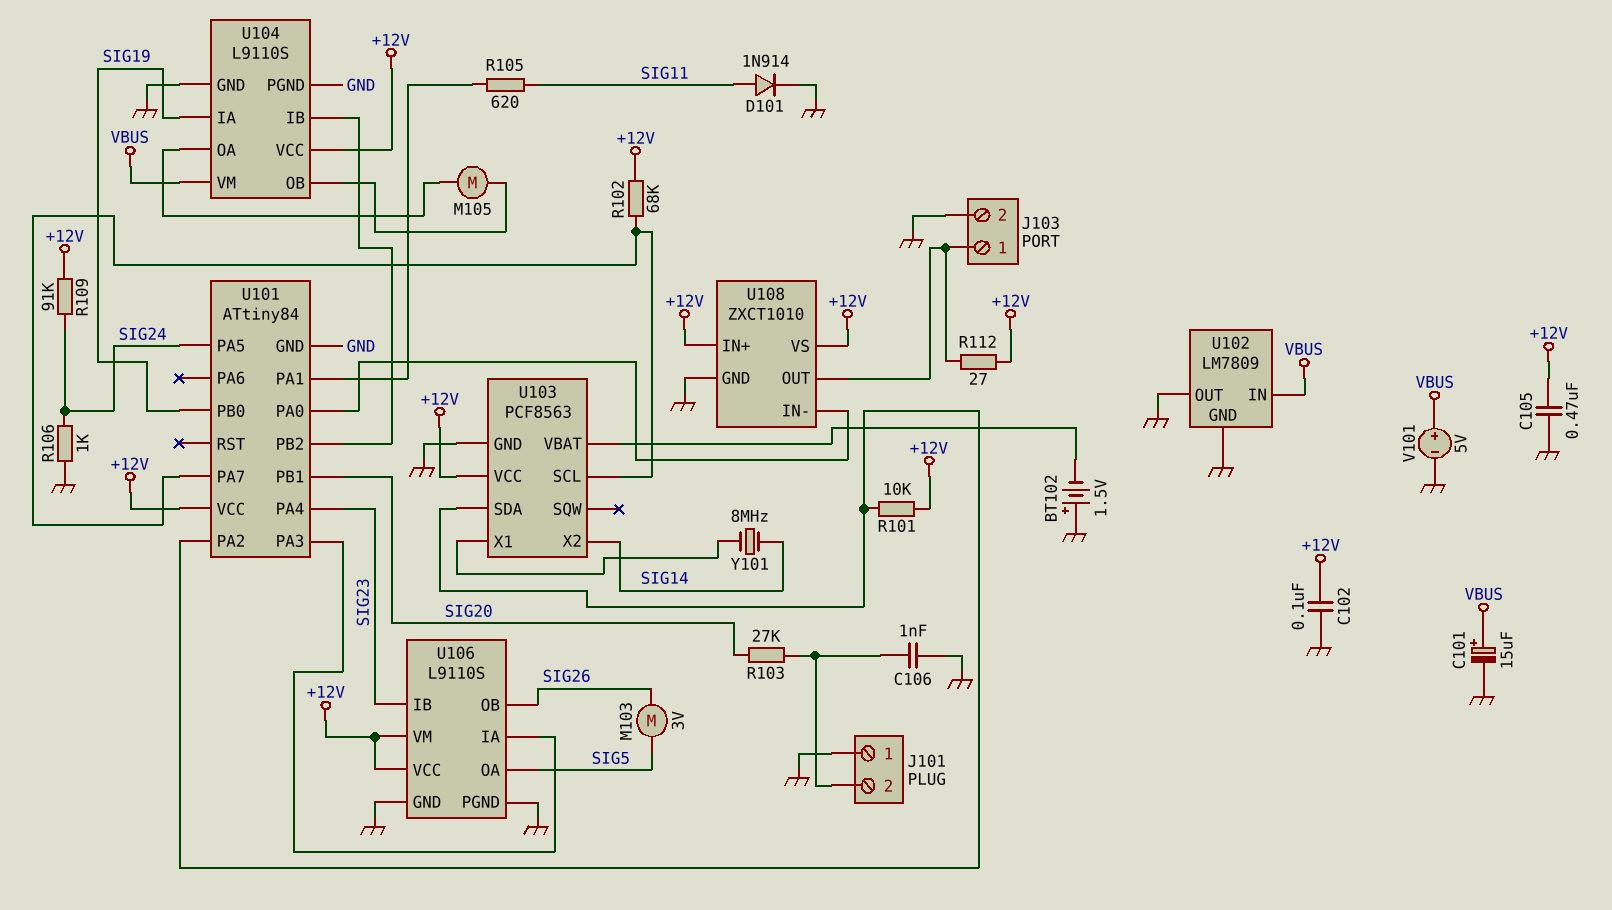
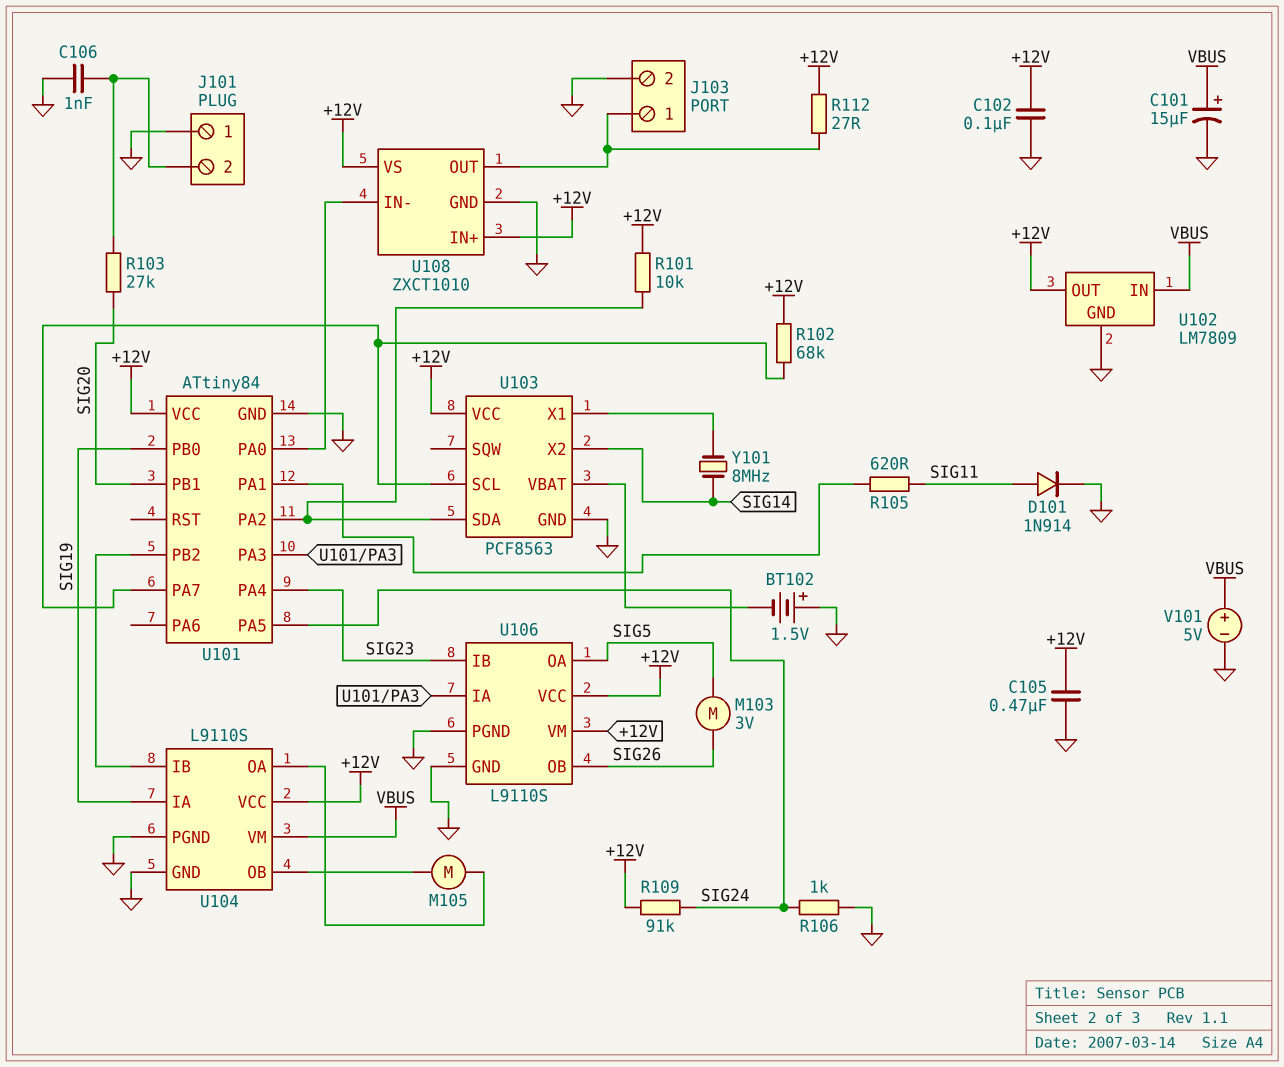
U102 pin OUT: GND -> +12V

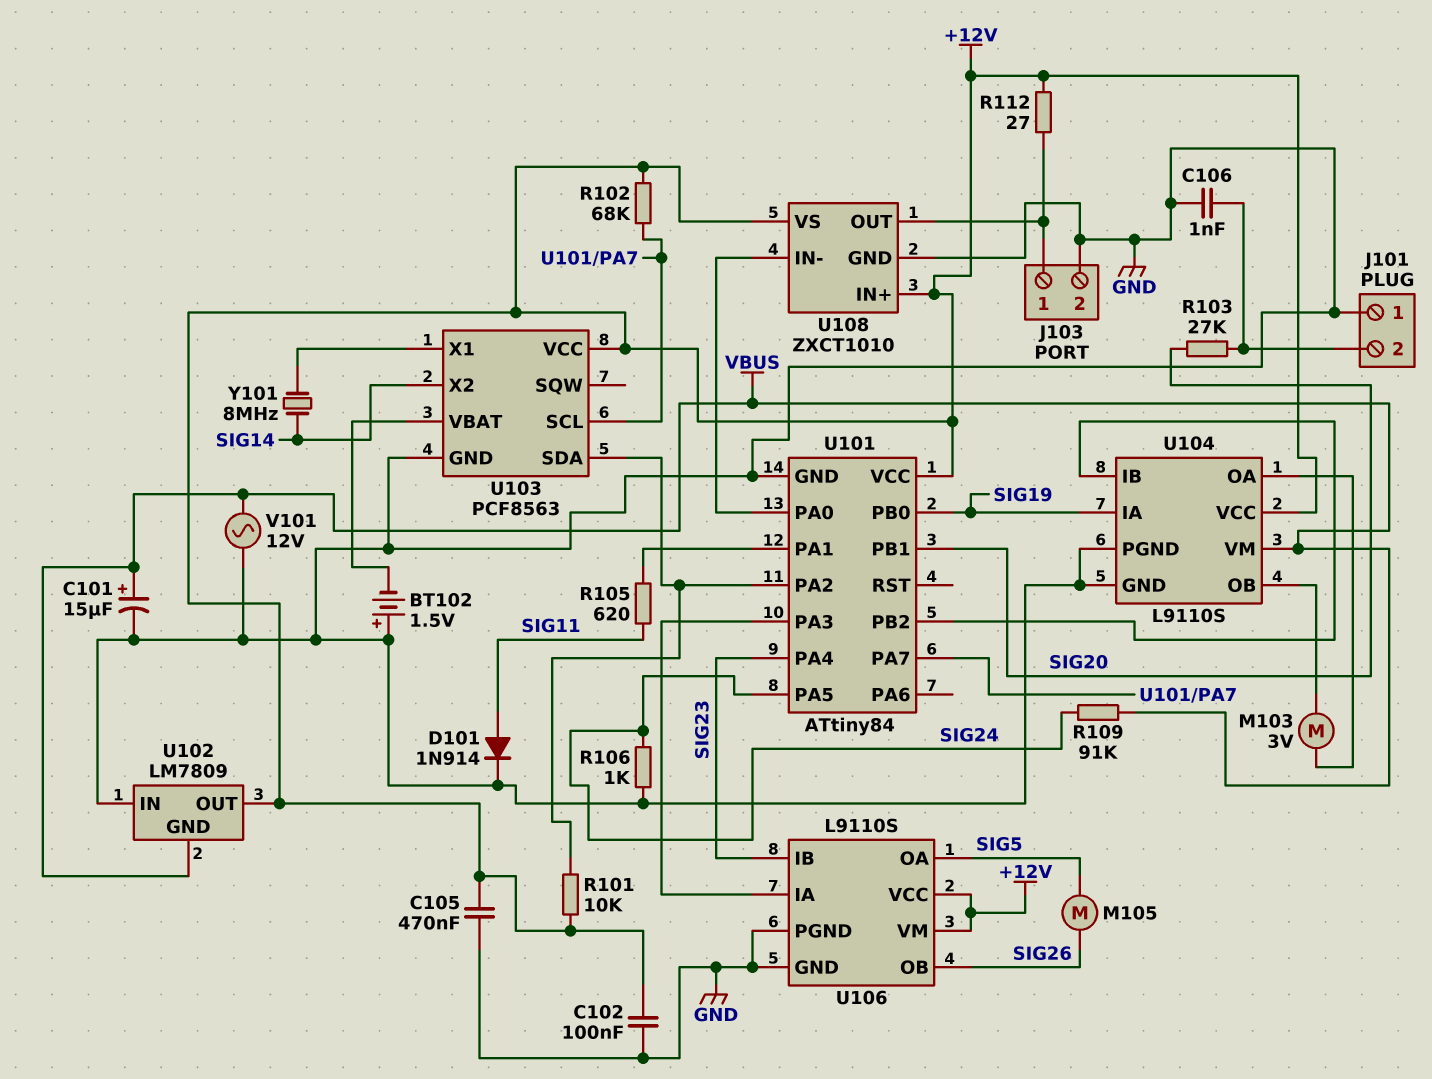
M103: motor 3V (SIG5, SIG26) -> motor 3V (U104/OA, U104/OB)
M105: motor (U104/OA, U104/OB) -> motor (SIG5, SIG26)
R109: 91k (+12V, SIG24) -> 91k (SIG24, VBUS)
U102 pin GND: GND -> VBUS
U102 pin IN: VBUS -> GND
V101: 5V (plus VBUS, minus GND) -> AC 12V (GND, VBUS)

